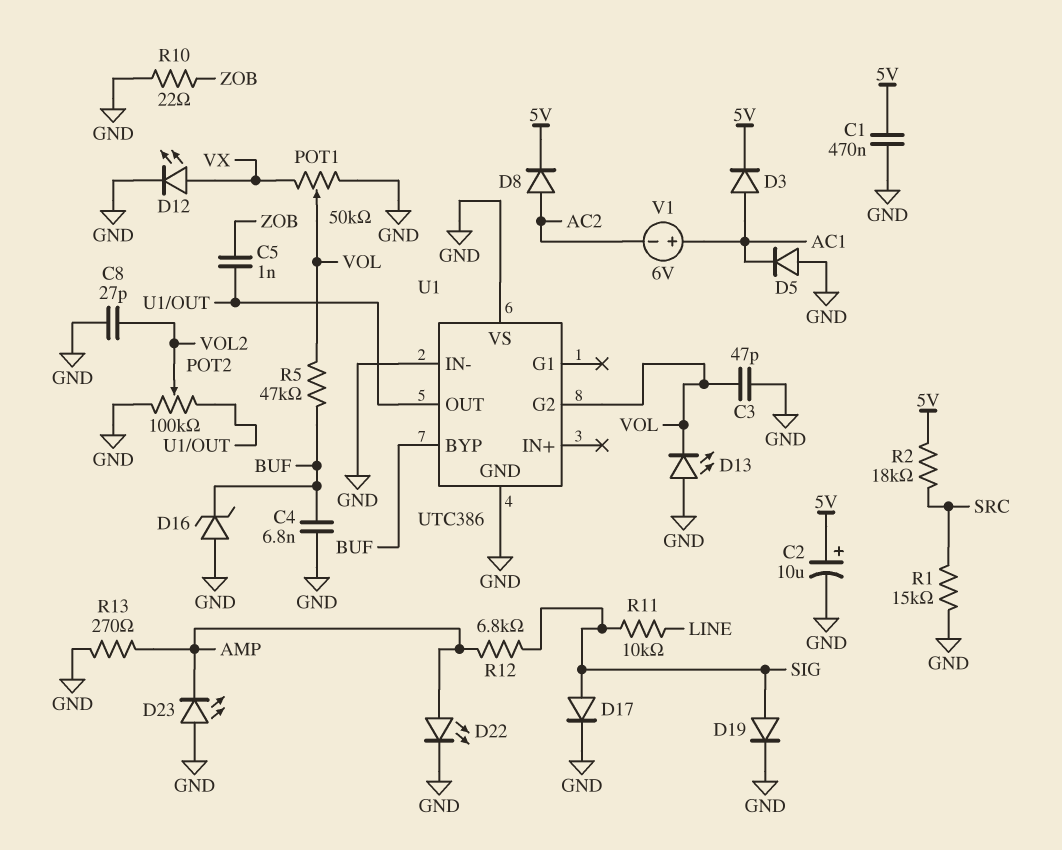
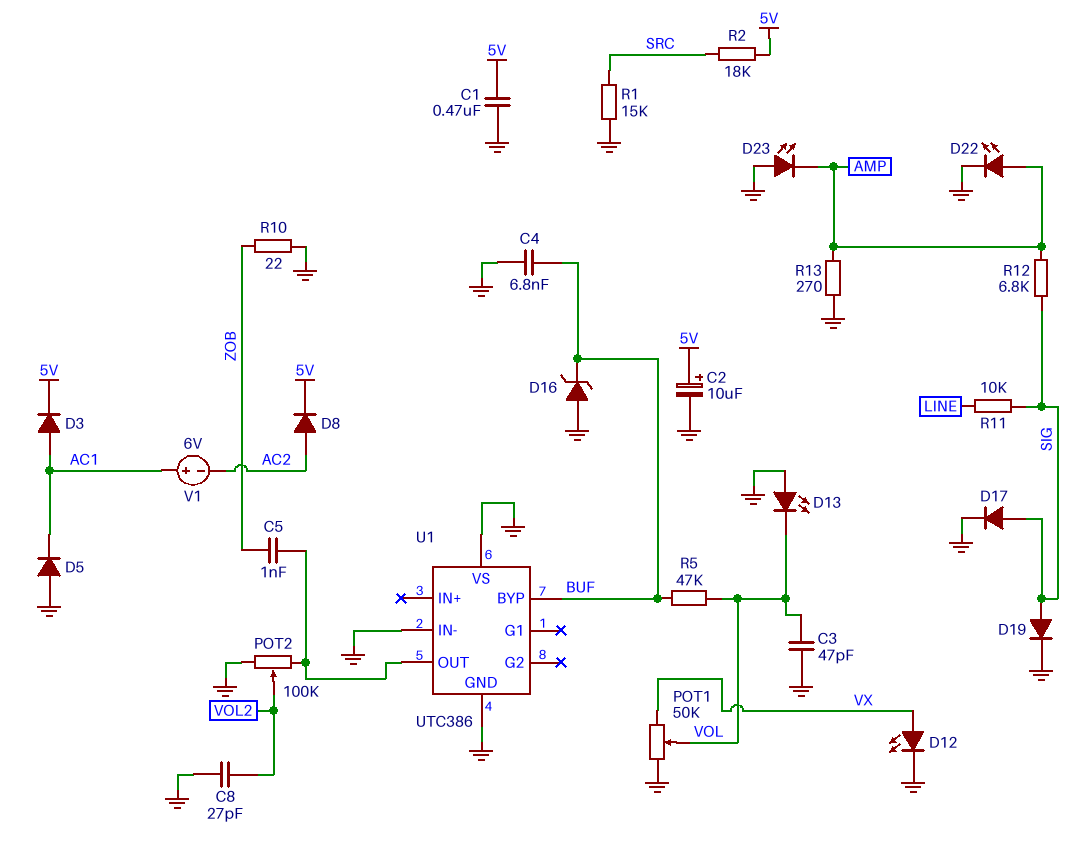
U1 pin G2: VOL -> none

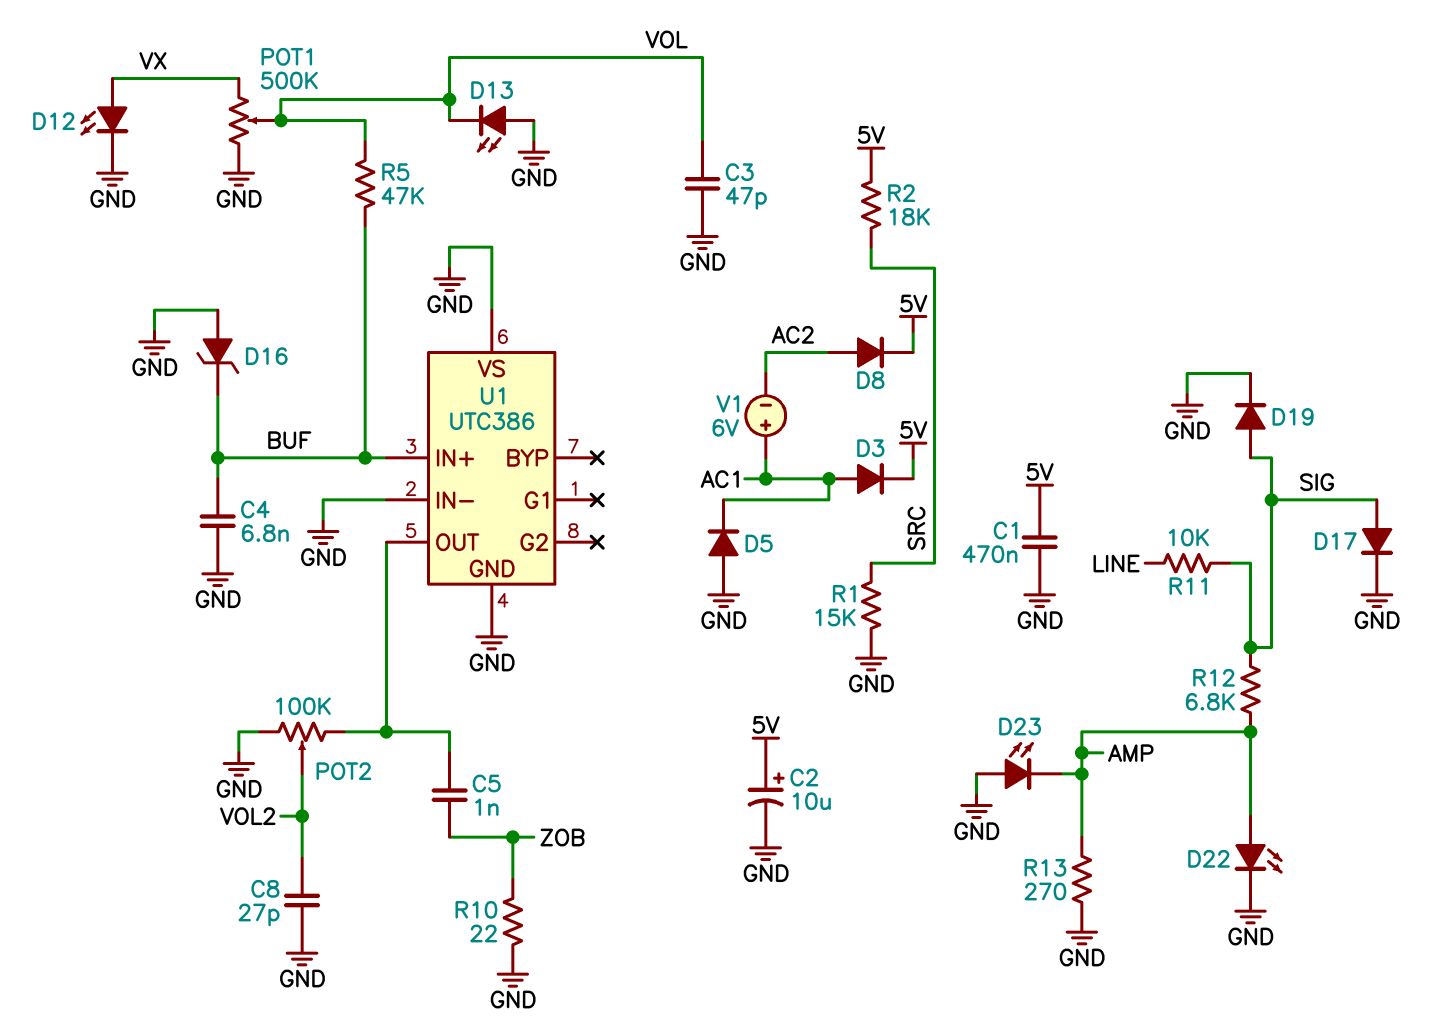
POT1: 50k (GND, VX, wiper VOL) -> 500k (GND, VX, wiper VOL)
U1 pin BYP: BUF -> none
U1 pin IN+: none -> BUF

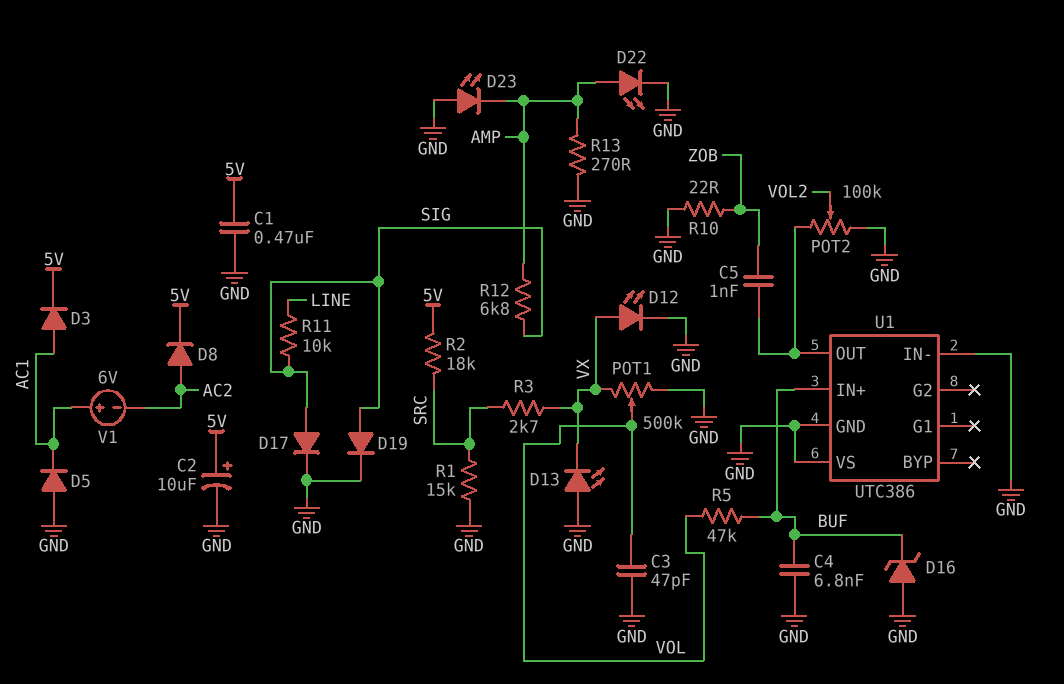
C8: 27pF (GND, VOL2) -> none
D13: LED (A GND, K VOL) -> LED (A GND, K VX)
R3: none -> 2.7k (SRC, VX)

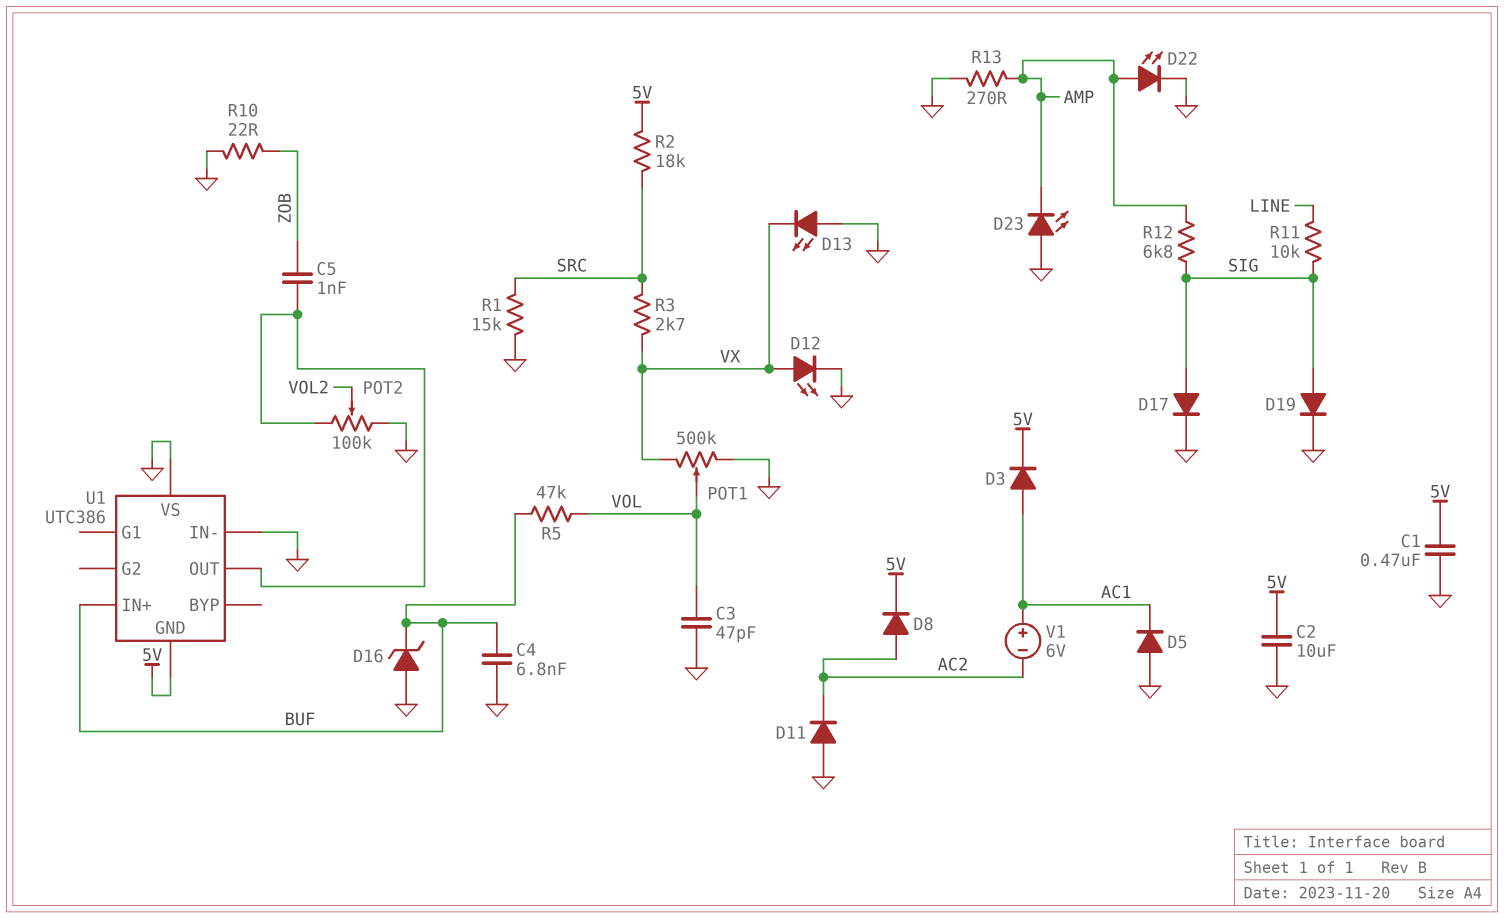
C2: 10uF (plus 5V, minus GND) -> 10uF (5V, GND)
D11: none -> diode (A GND, K AC2)
U1 pin GND: GND -> 5V

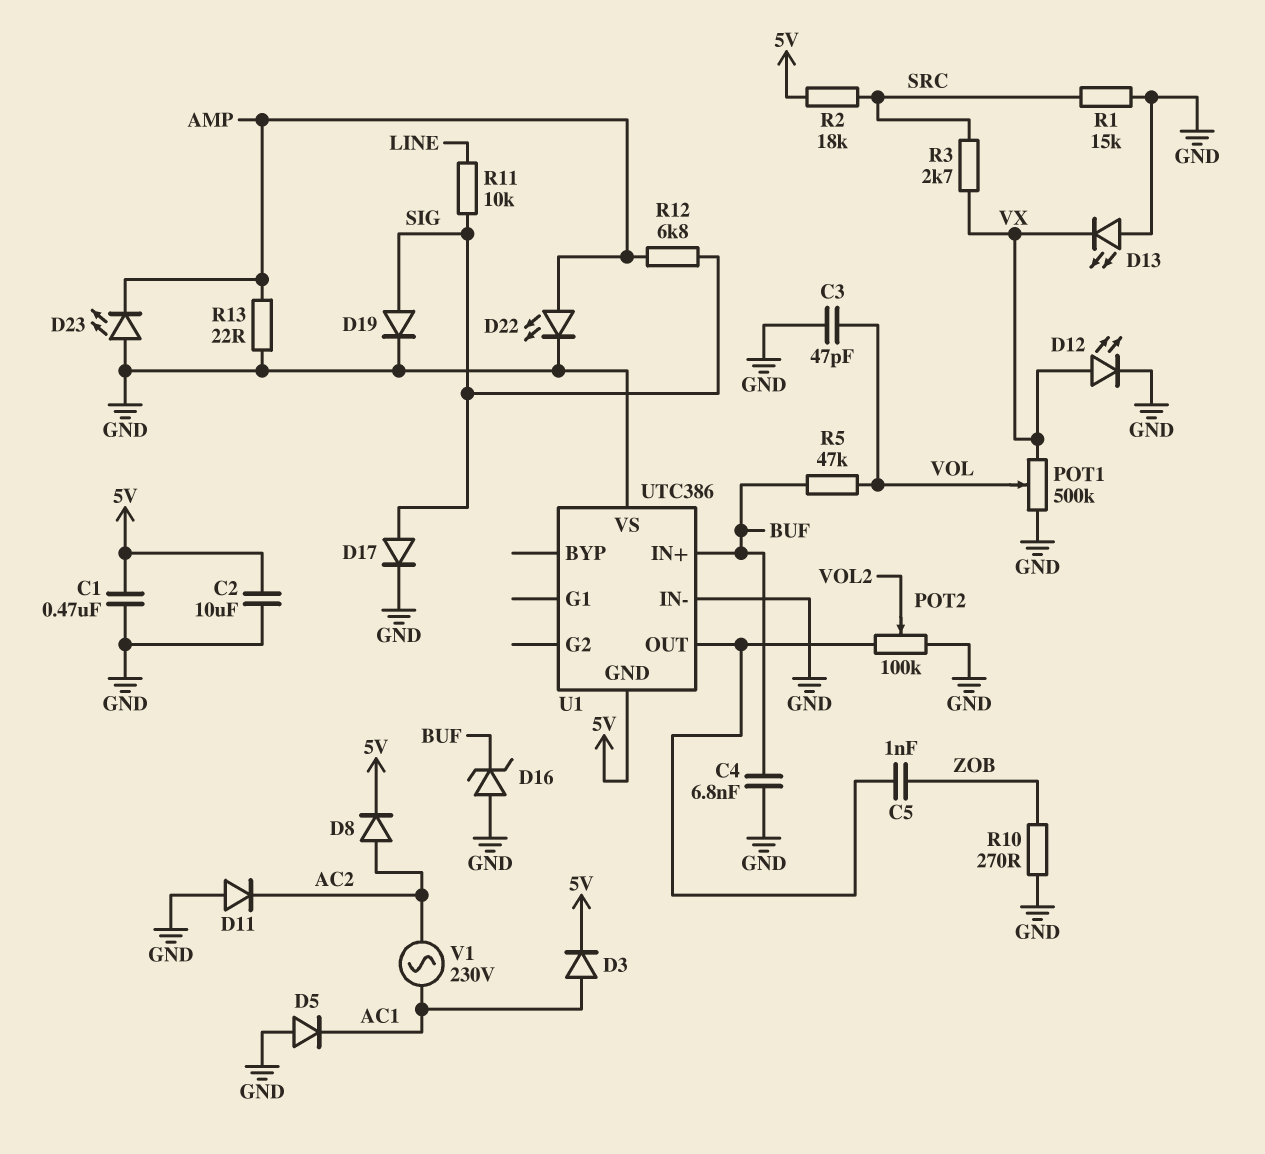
R10: 22 (GND, ZOB) -> 270 (GND, ZOB)
R13: 270 (AMP, GND) -> 22 (AMP, GND)
V1: 6V (plus AC1, minus AC2) -> AC 230V (AC1, AC2)

